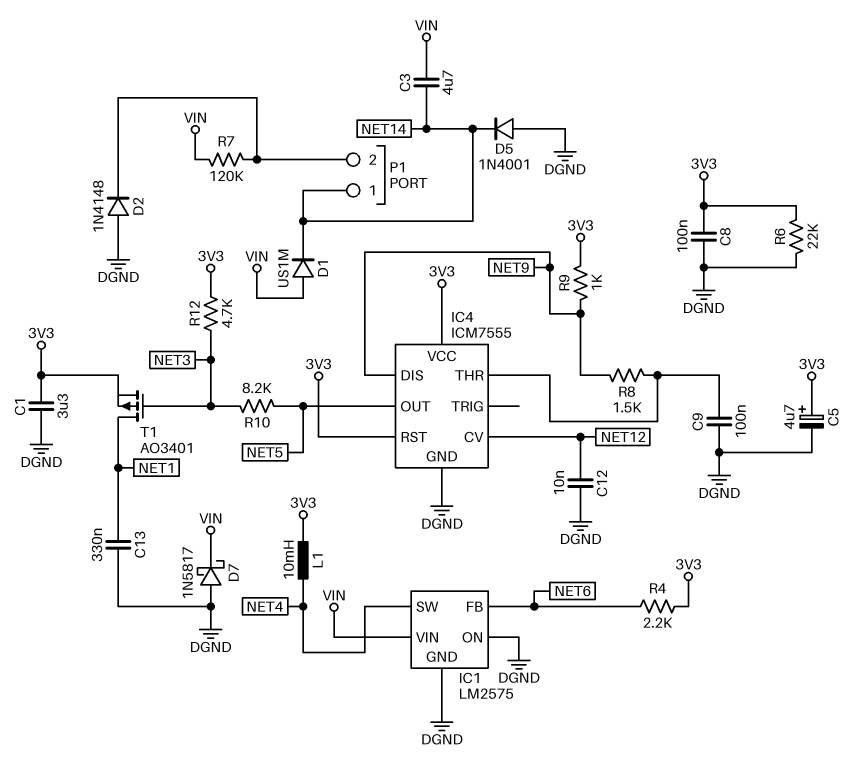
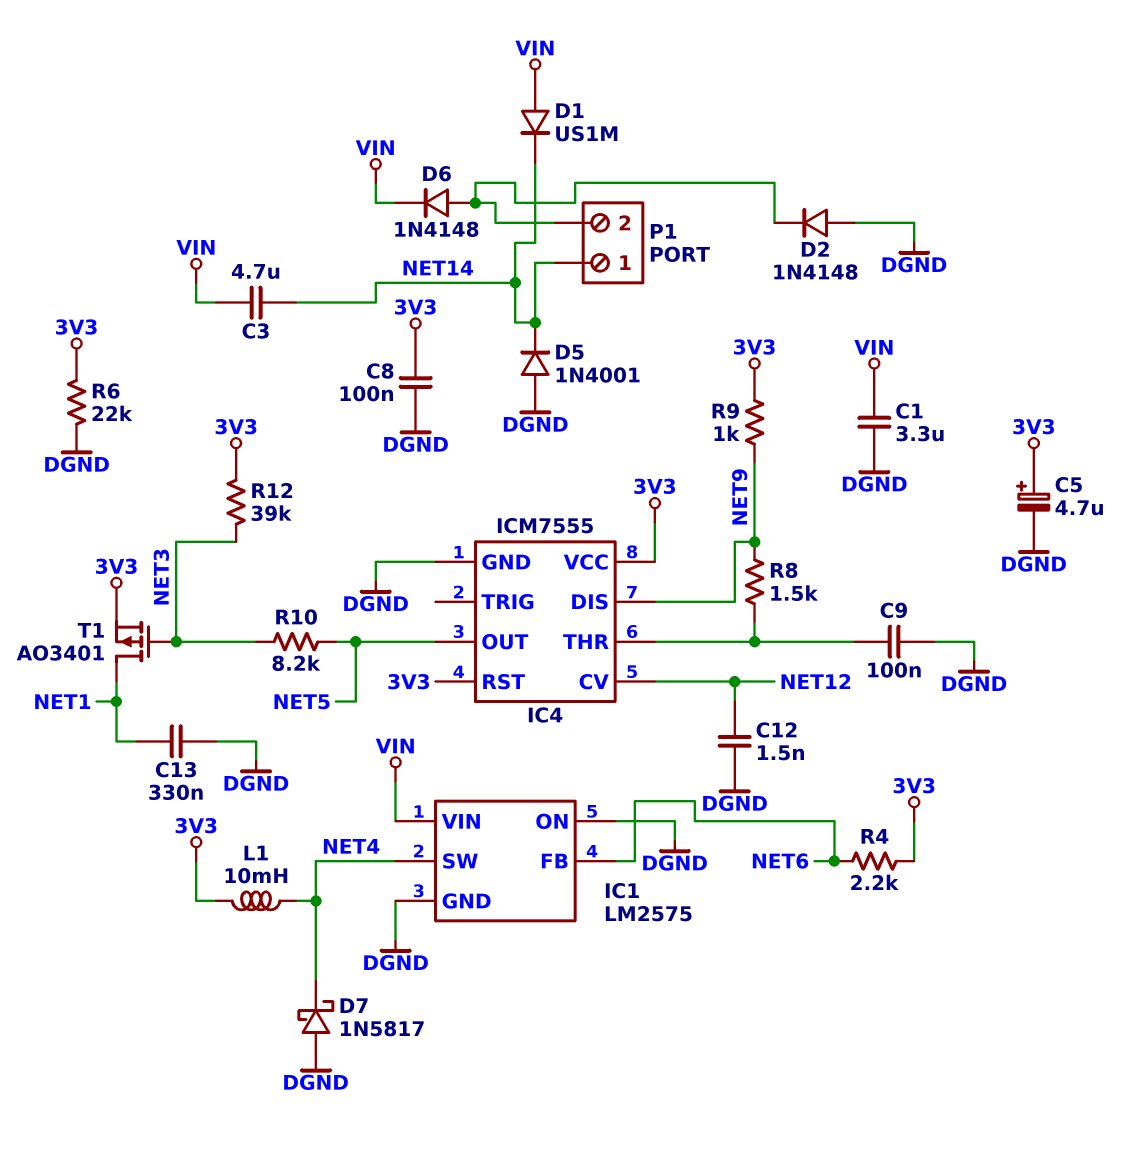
C1: 3.3uF (3V3, DGND) -> 3.3uF (DGND, VIN)
C12: 10nF (DGND, NET12) -> 1.5nF (DGND, NET12)
D6: none -> diode 1N4148 (A P1/2, K VIN)
D7: schottky 1N5817 (A DGND, K VIN) -> schottky 1N5817 (A DGND, K NET4)
R7: 120k (P1/2, VIN) -> none
R12: 4.7k (3V3, NET3) -> 39k (3V3, NET3)

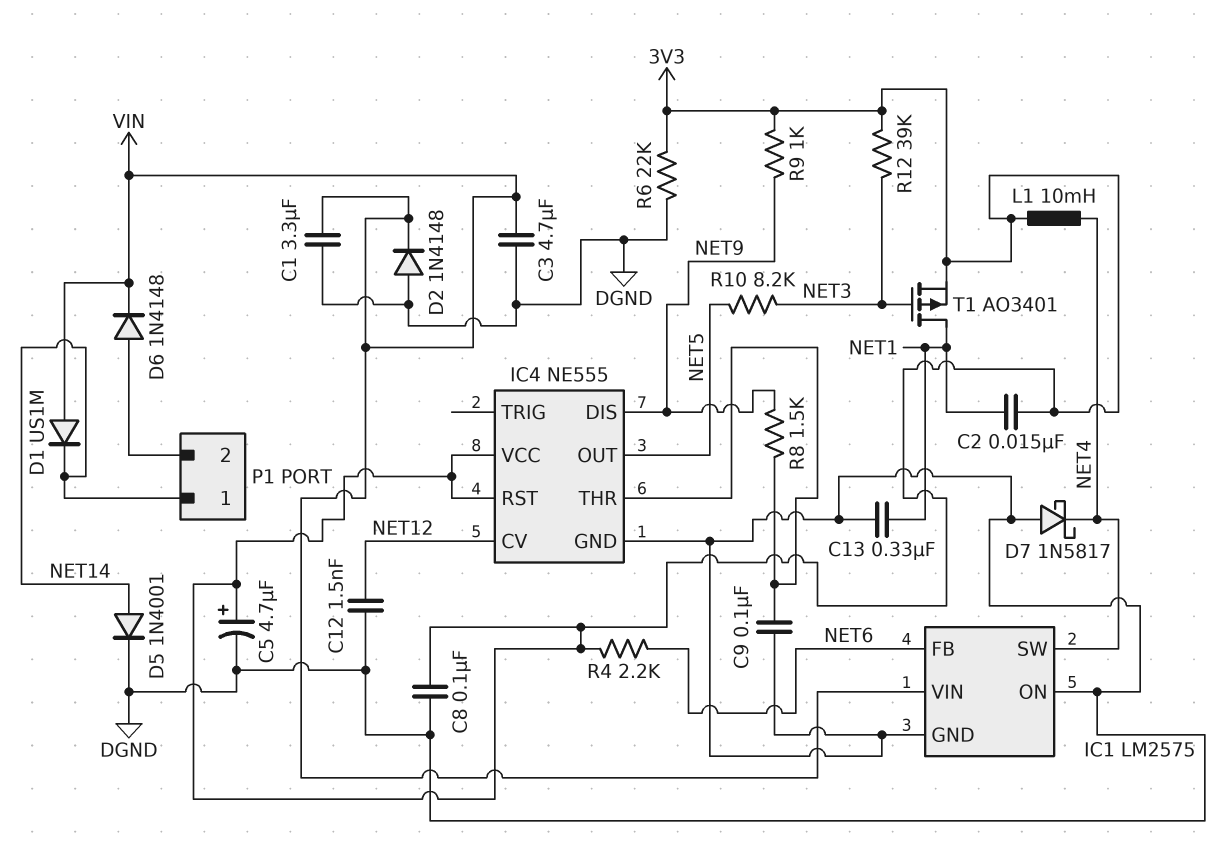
C2: none -> 15nF (3V3, NET1)
C3: 4.7uF (NET14, VIN) -> 4.7uF (DGND, VIN)
D2: diode 1N4148 (A DGND, K P1/2) -> diode 1N4148 (A DGND, K VIN)
D5: diode 1N4001 (A DGND, K NET14) -> diode 1N4001 (A NET14, K DGND)
IC4: ICM7555 -> NE555

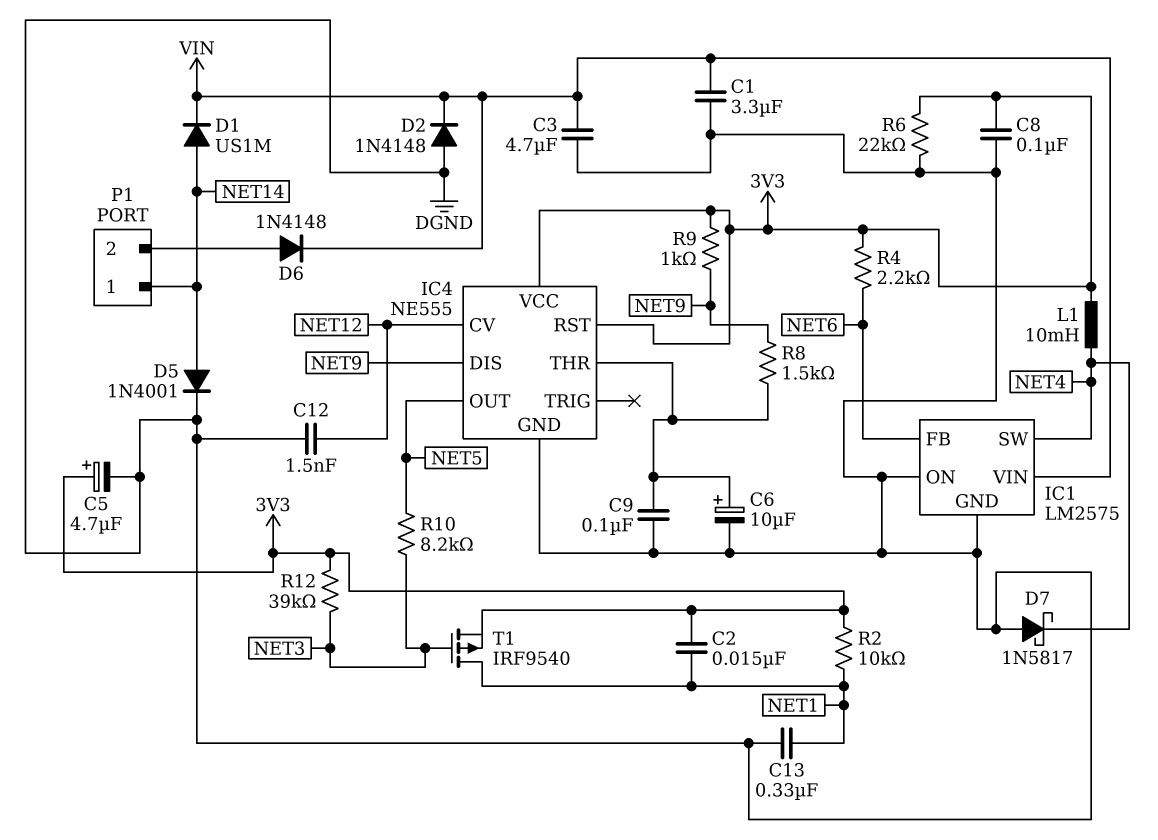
C6: none -> 10uF (plus IC4/THR, minus DGND)
D1: diode US1M (A VIN, K NET14) -> diode US1M (A NET14, K VIN)
R2: none -> 10k (3V3, NET1)
T1: PMOS AO3401 (G NET3, D NET1, S 3V3) -> PMOS IRF9540 (G NET3, D NET1, S 3V3)

